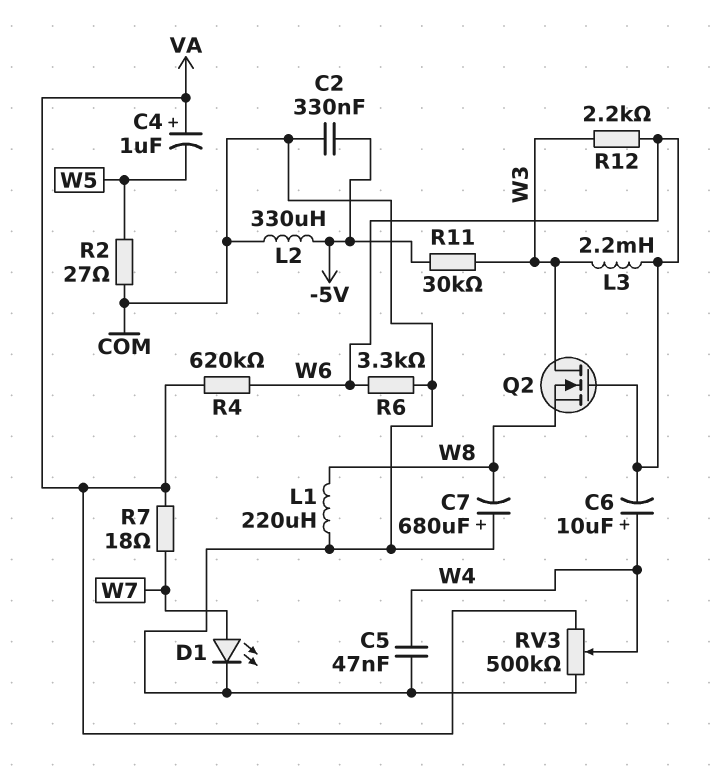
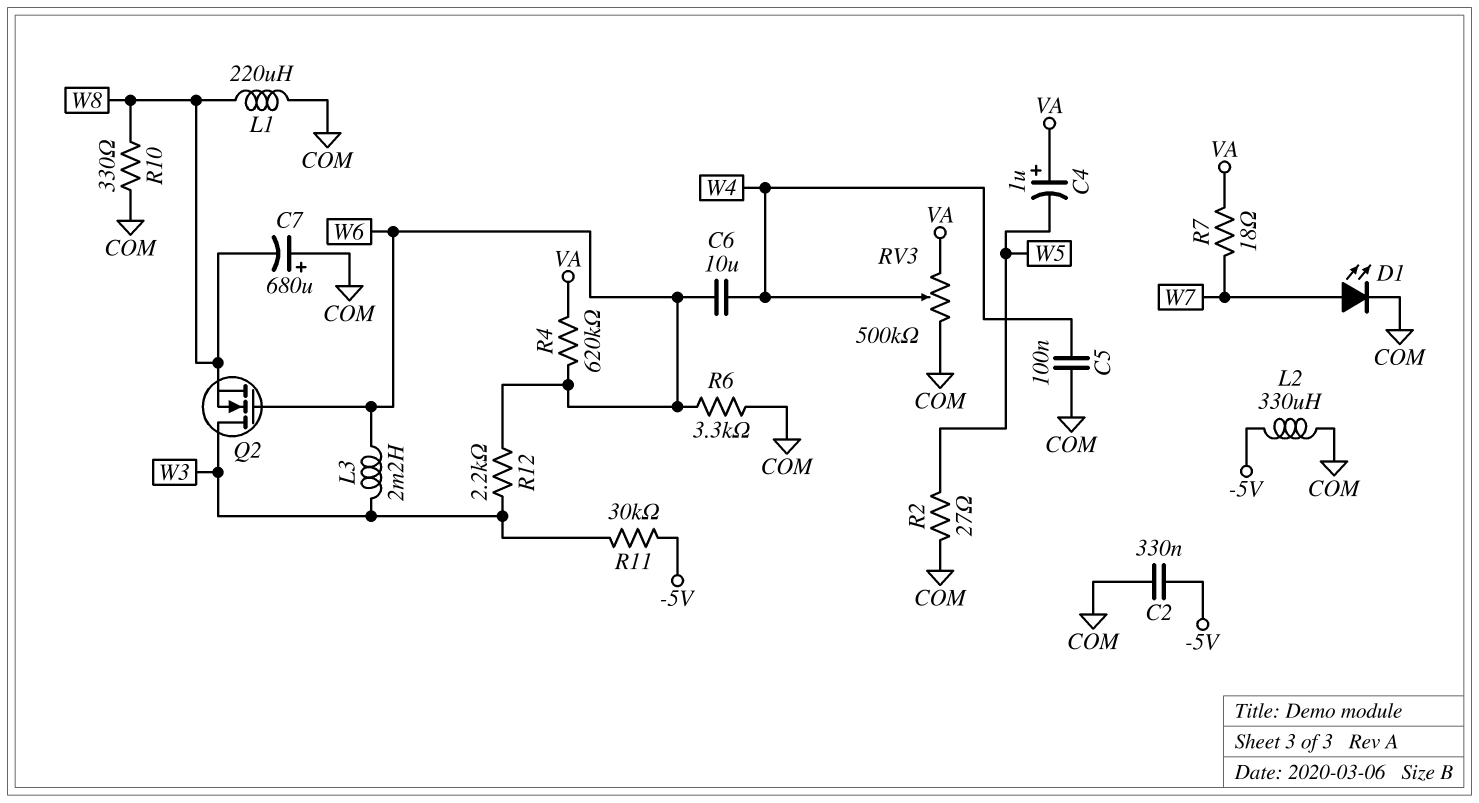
C5: 47nF (COM, W4) -> 100nF (COM, W4)
C6: 10uF (plus W4, minus W6) -> 10uF (W4, W6)
R10: none -> 330 (COM, W8)

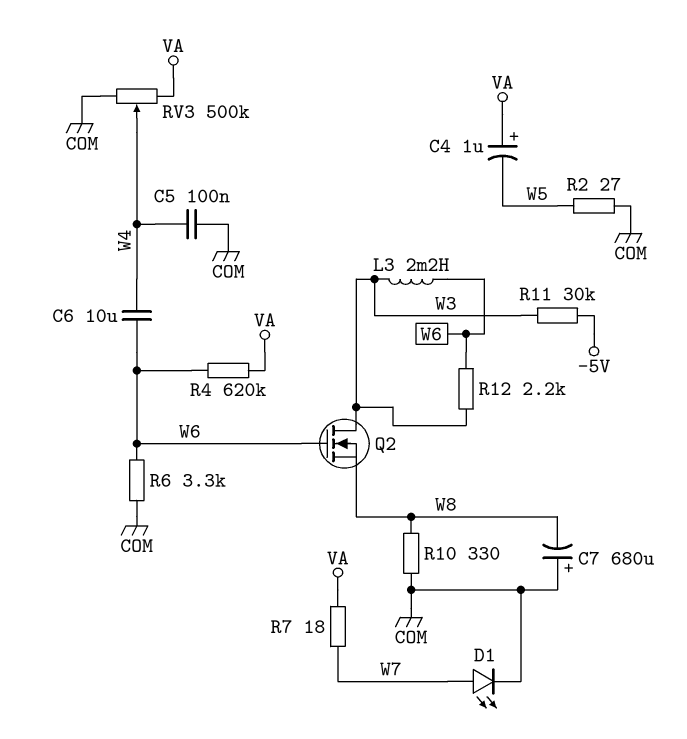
C2: 330nF (-5V, COM) -> none
L1: 220uH (COM, W8) -> none
L2: 330uH (-5V, COM) -> none

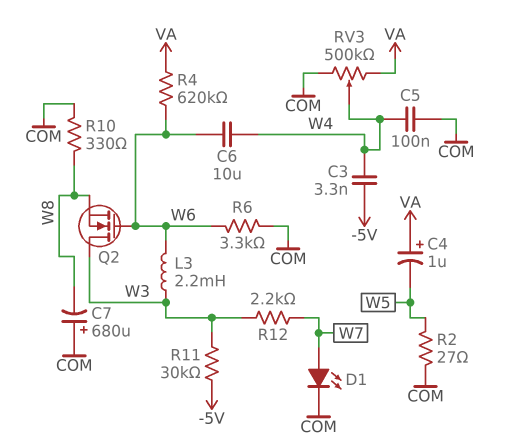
C3: none -> 3.3nF (-5V, W4)
R7: 18 (VA, W7) -> none
R12: 2.2k (W3, W6) -> 2.2k (W3, W7)

